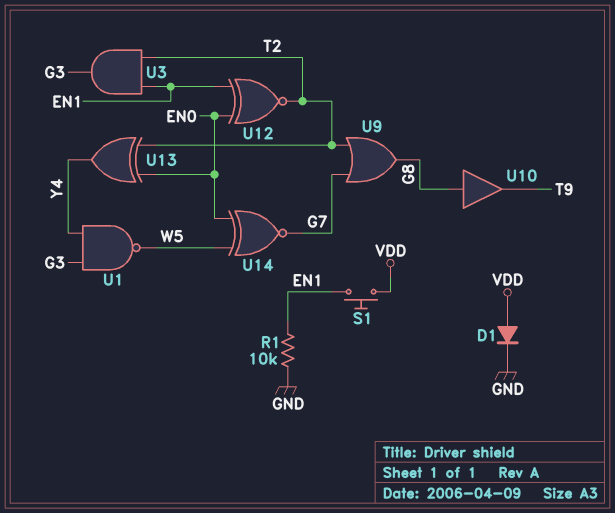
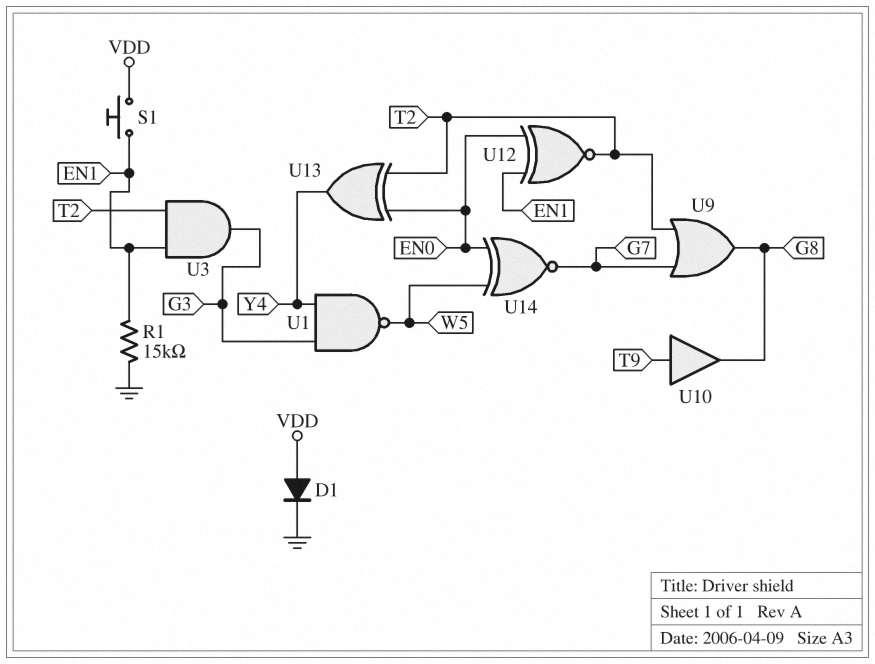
R1: 10k (EN1, GND) -> 15k (EN1, GND)
U10: buffer (in G8, out T9) -> buffer (in T9, out G8)

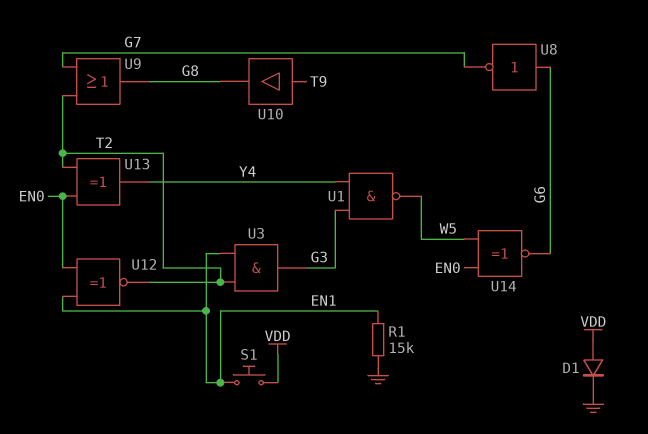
U8: none -> NOT (in G6, out G7)
U14: XNOR (in EN0, in W5, out G7) -> XNOR (in EN0, in W5, out G6)

